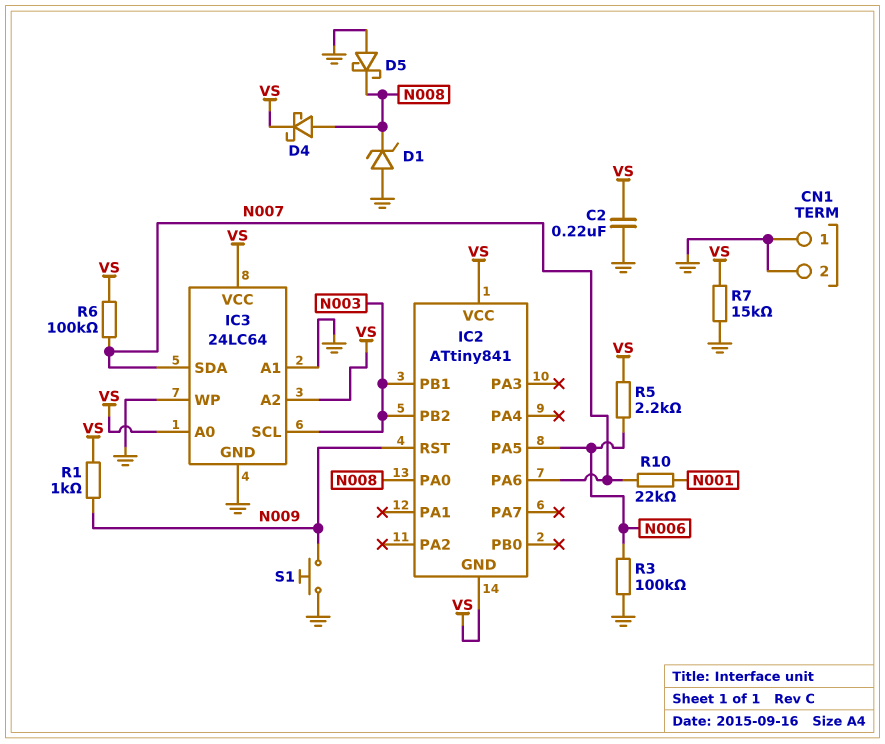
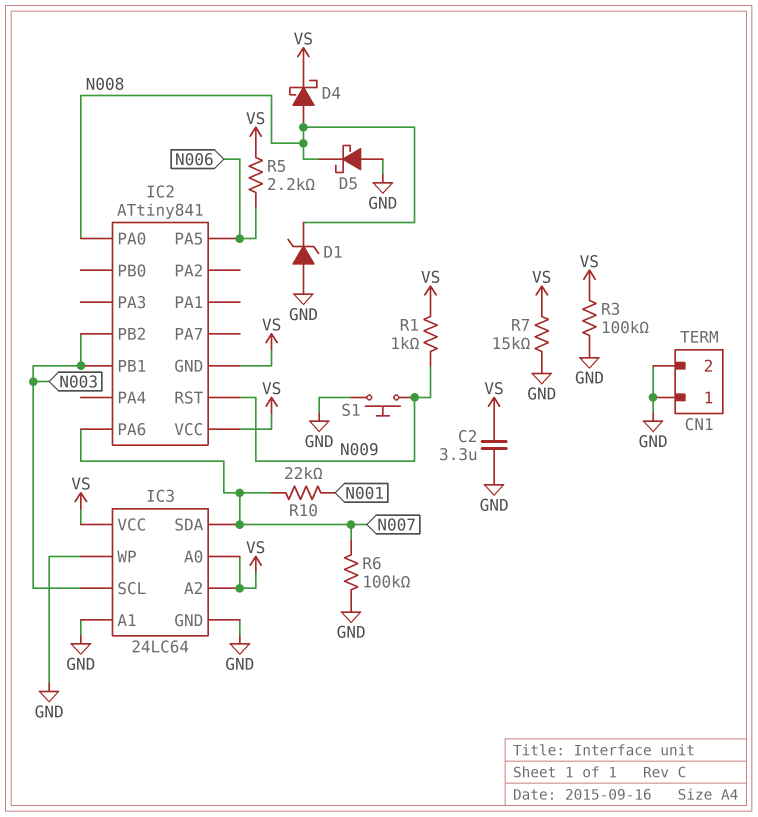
C2: 220nF (GND, VS) -> 3.3uF (GND, VS)
R3: 100k (GND, N006) -> 100k (GND, VS)
R6: 100k (N007, VS) -> 100k (GND, N007)

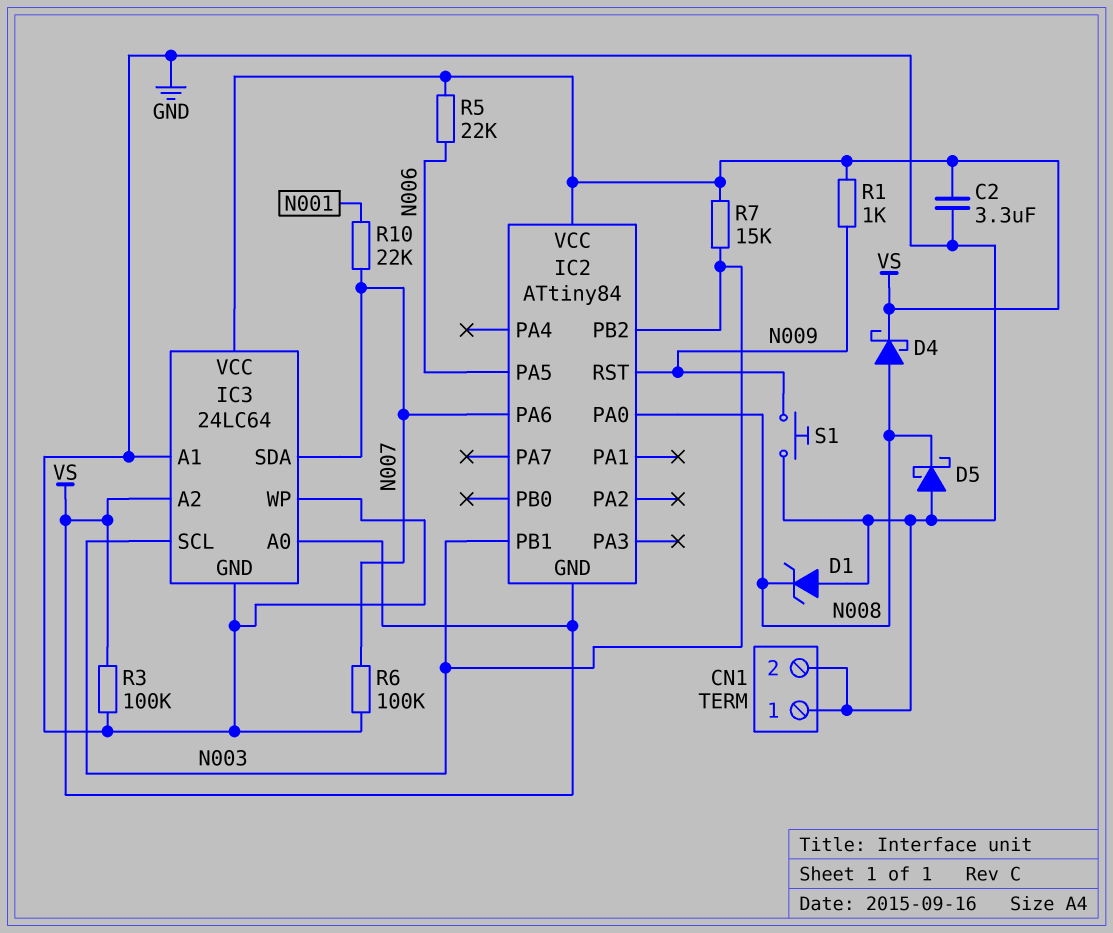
IC2: ATtiny841 -> ATtiny84
R5: 2.2k (N006, VS) -> 22k (N006, VS)
R7: 15k (GND, VS) -> 15k (N003, VS)

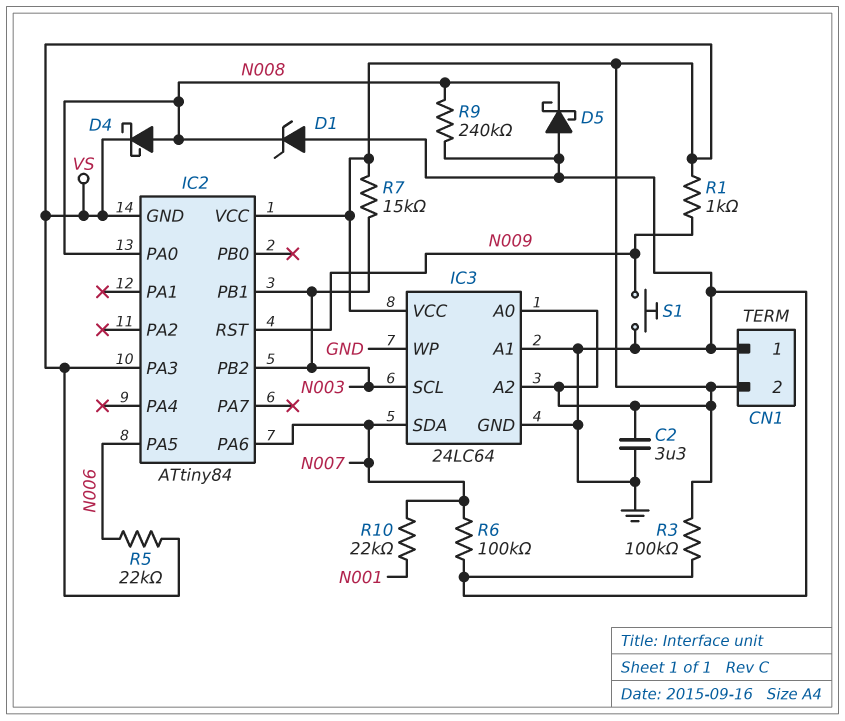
CN1 pin 2: GND -> VS
IC2 pin PA3: none -> VS
R9: none -> 240k (GND, N008)

